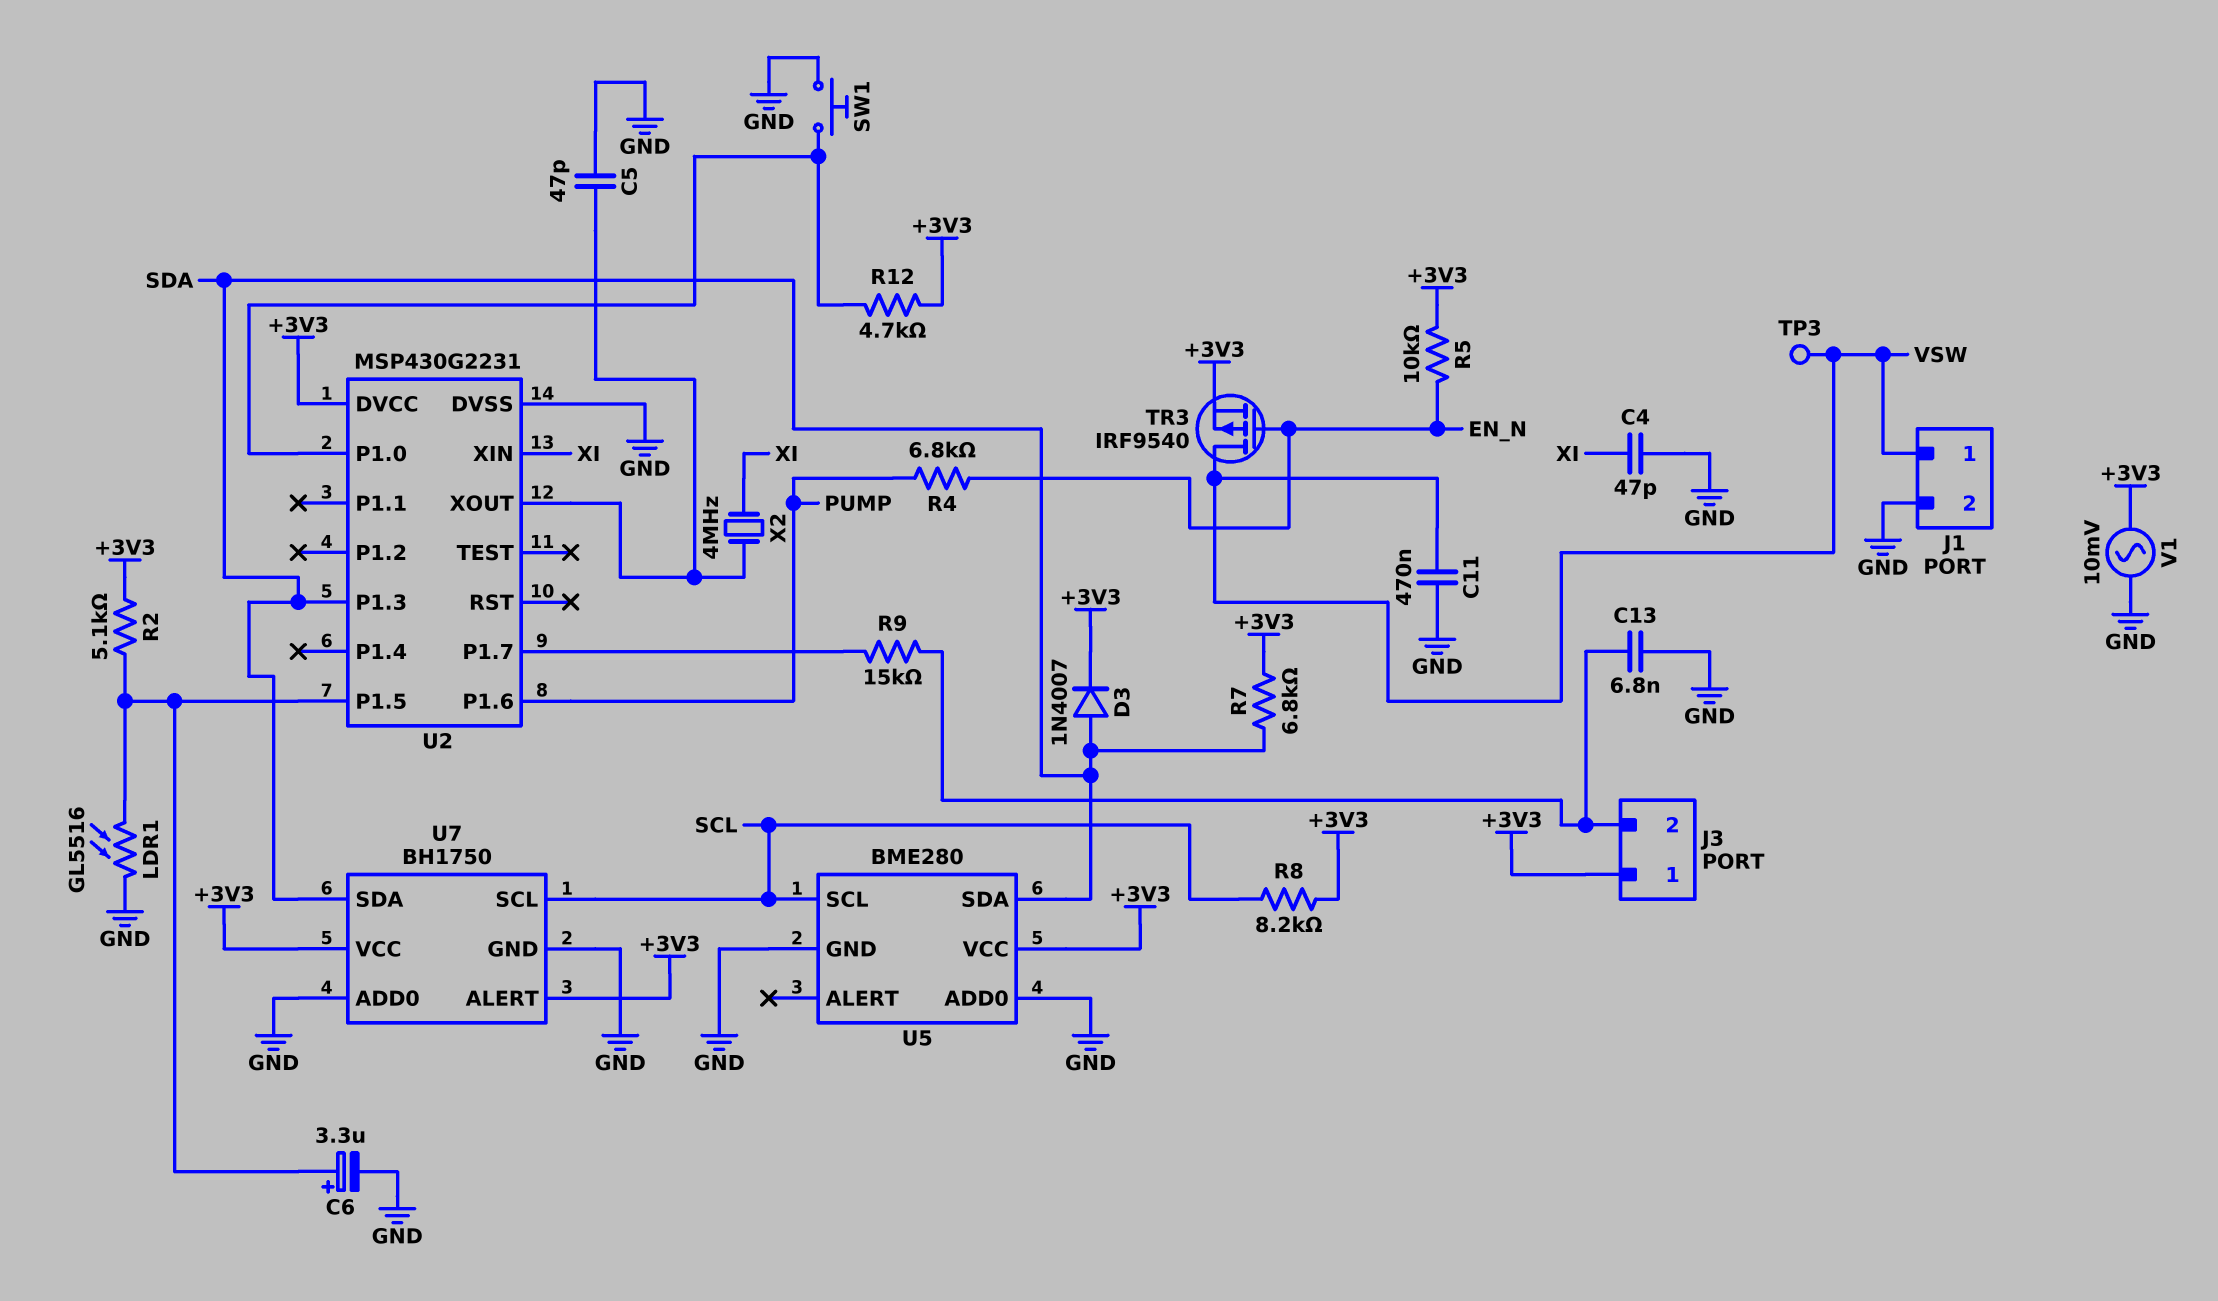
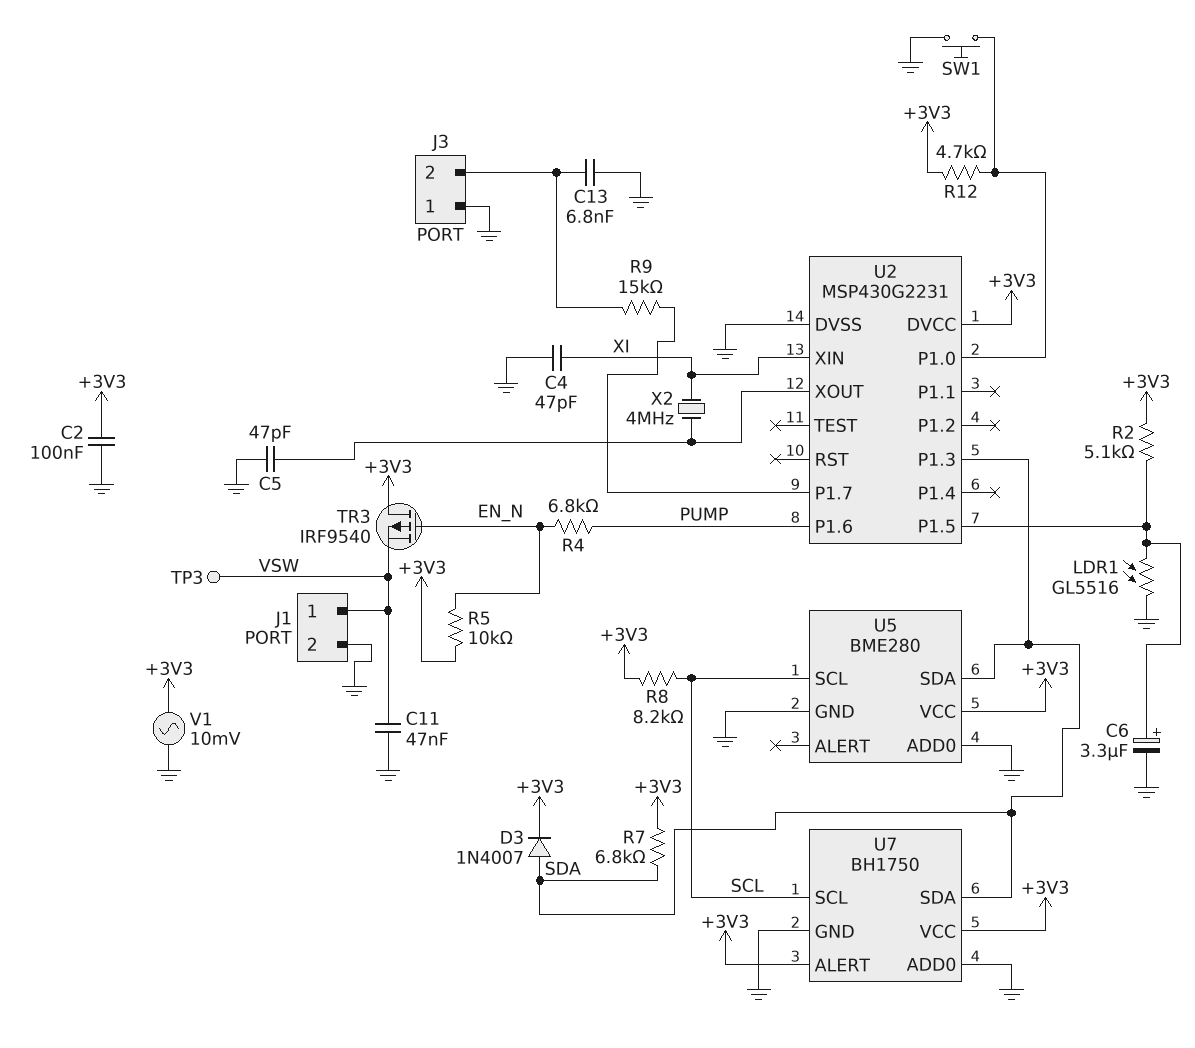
C2: none -> 100nF (+3V3, GND)
C11: 470nF (GND, VSW) -> 47nF (GND, VSW)
J3 pin 1: +3V3 -> GND
TR3: PMOS IRF9540 (G EN_N, D VSW, S +3V3) -> PMOS IRF9540 (G EN_N, D +3V3, S VSW)

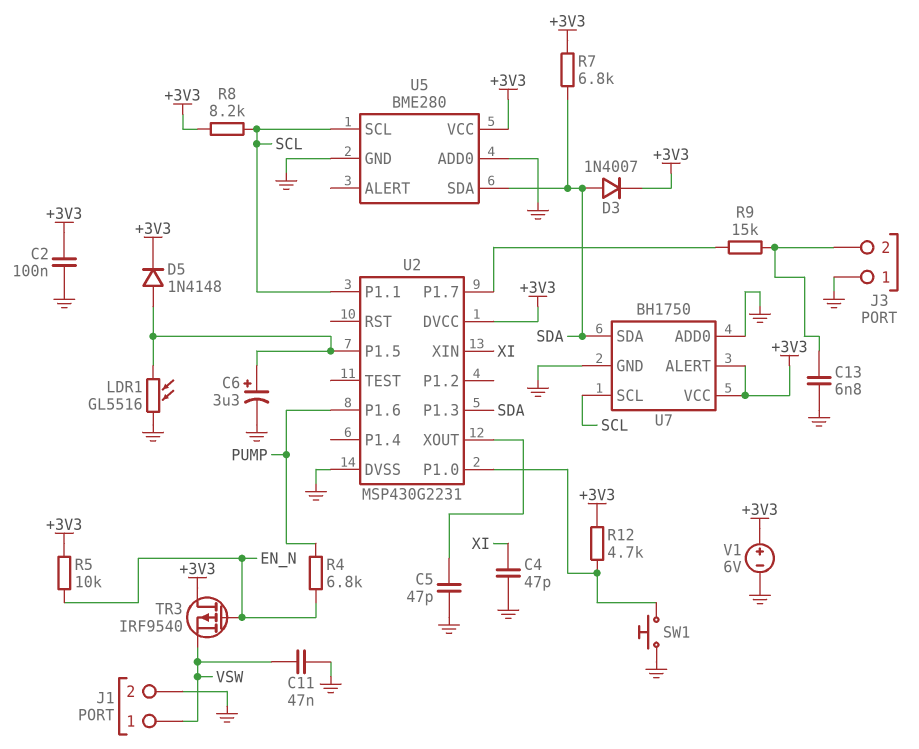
D5: none -> diode 1N4148 (A U2/P1.5, K +3V3)
R2: 5.1k (+3V3, U2/P1.5) -> none
TP3: test point (VSW) -> none
U2 pin P1.1: none -> SCL
V1: AC 10mV (+3V3, GND) -> 6V (plus +3V3, minus GND)
X2: 4MHz (U2/XOUT, XI) -> none

